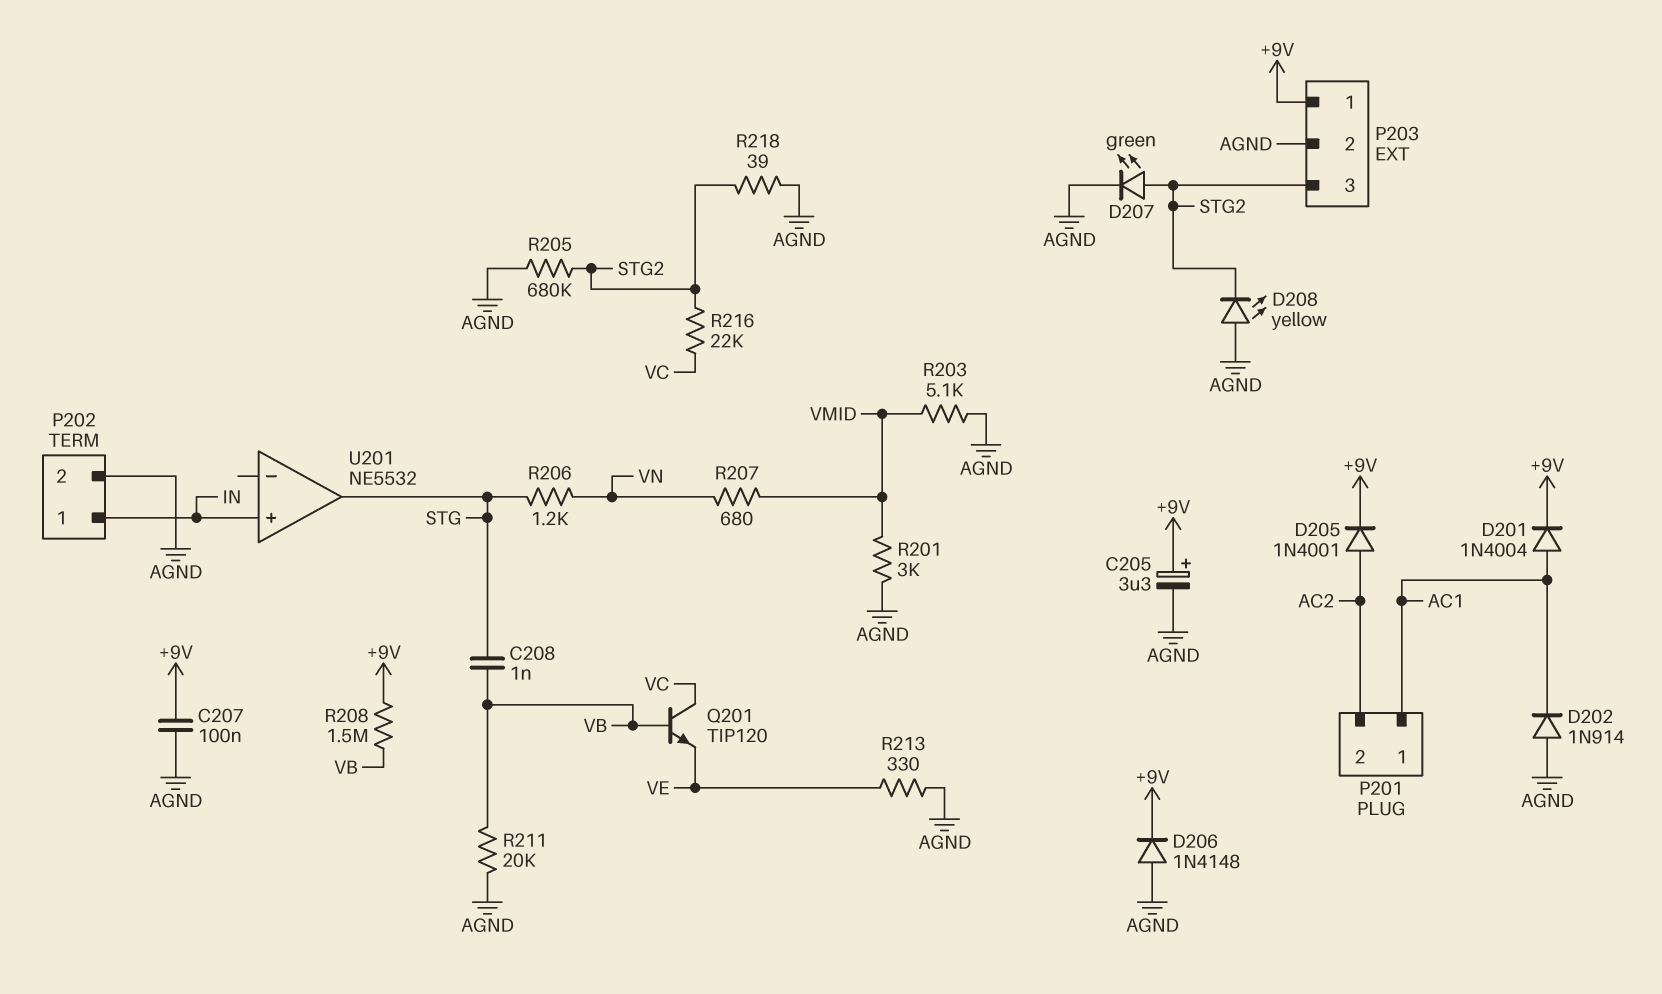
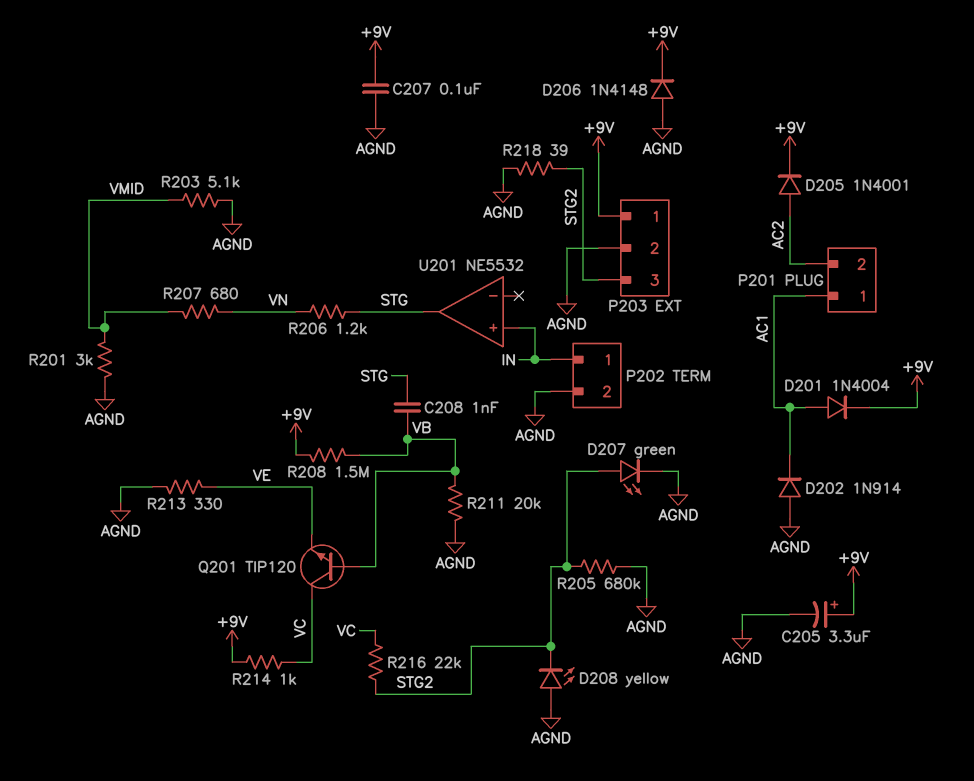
R214: none -> 1k (+9V, VC)

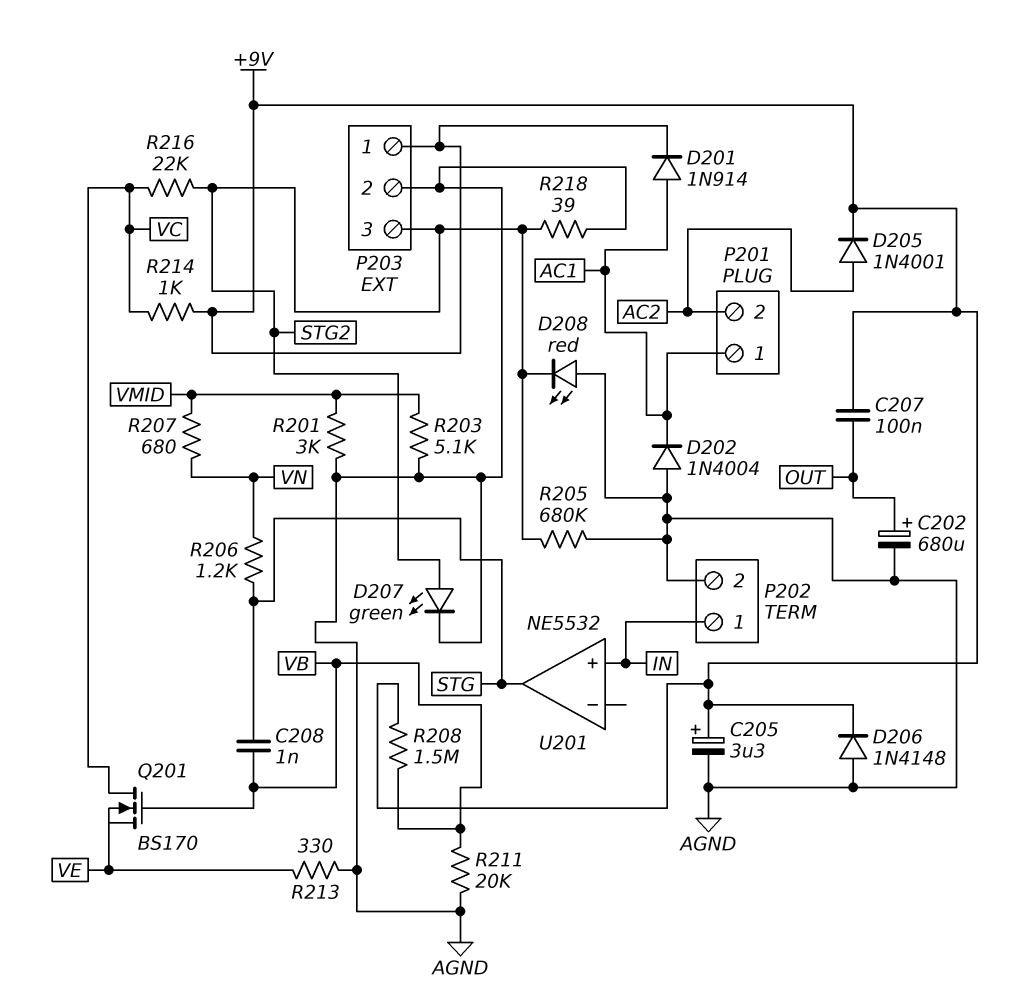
C202: none -> 680uF (plus OUT, minus AGND)
C207: 100nF (+9V, AGND) -> 100nF (+9V, OUT)
D201: diode 1N4004 (A AC1, K +9V) -> diode 1N914 (A AC1, K +9V)
D202: diode 1N914 (A AGND, K AC1) -> diode 1N4004 (A AGND, K AC1)
D208: LED yellow (A AGND, K STG2) -> LED red (A AGND, K STG2)
Q201: NPN TIP120 (B VB, C VC, E VE) -> NMOS BS170 (G VB, D VC, S VE)

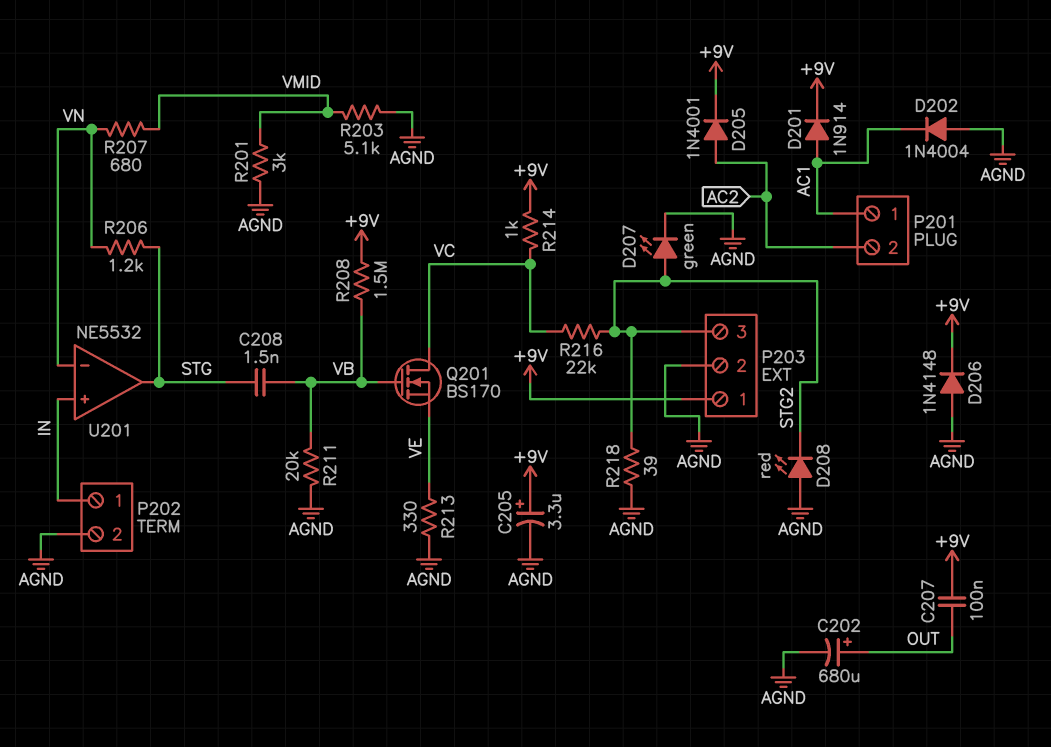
C208: 1nF (STG, VB) -> 1.5nF (STG, VB)
R205: 680k (AGND, STG2) -> none
U201 pin in-: none -> VN

